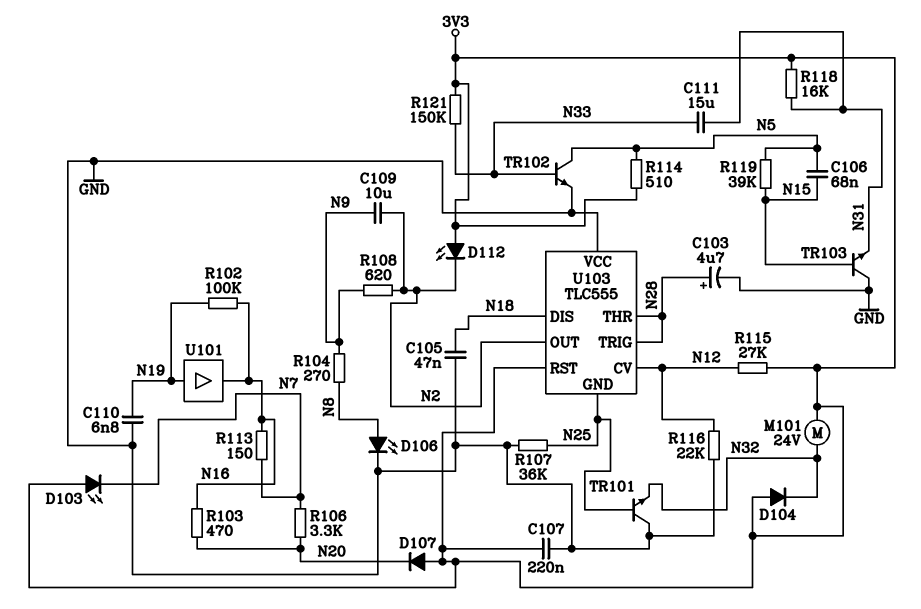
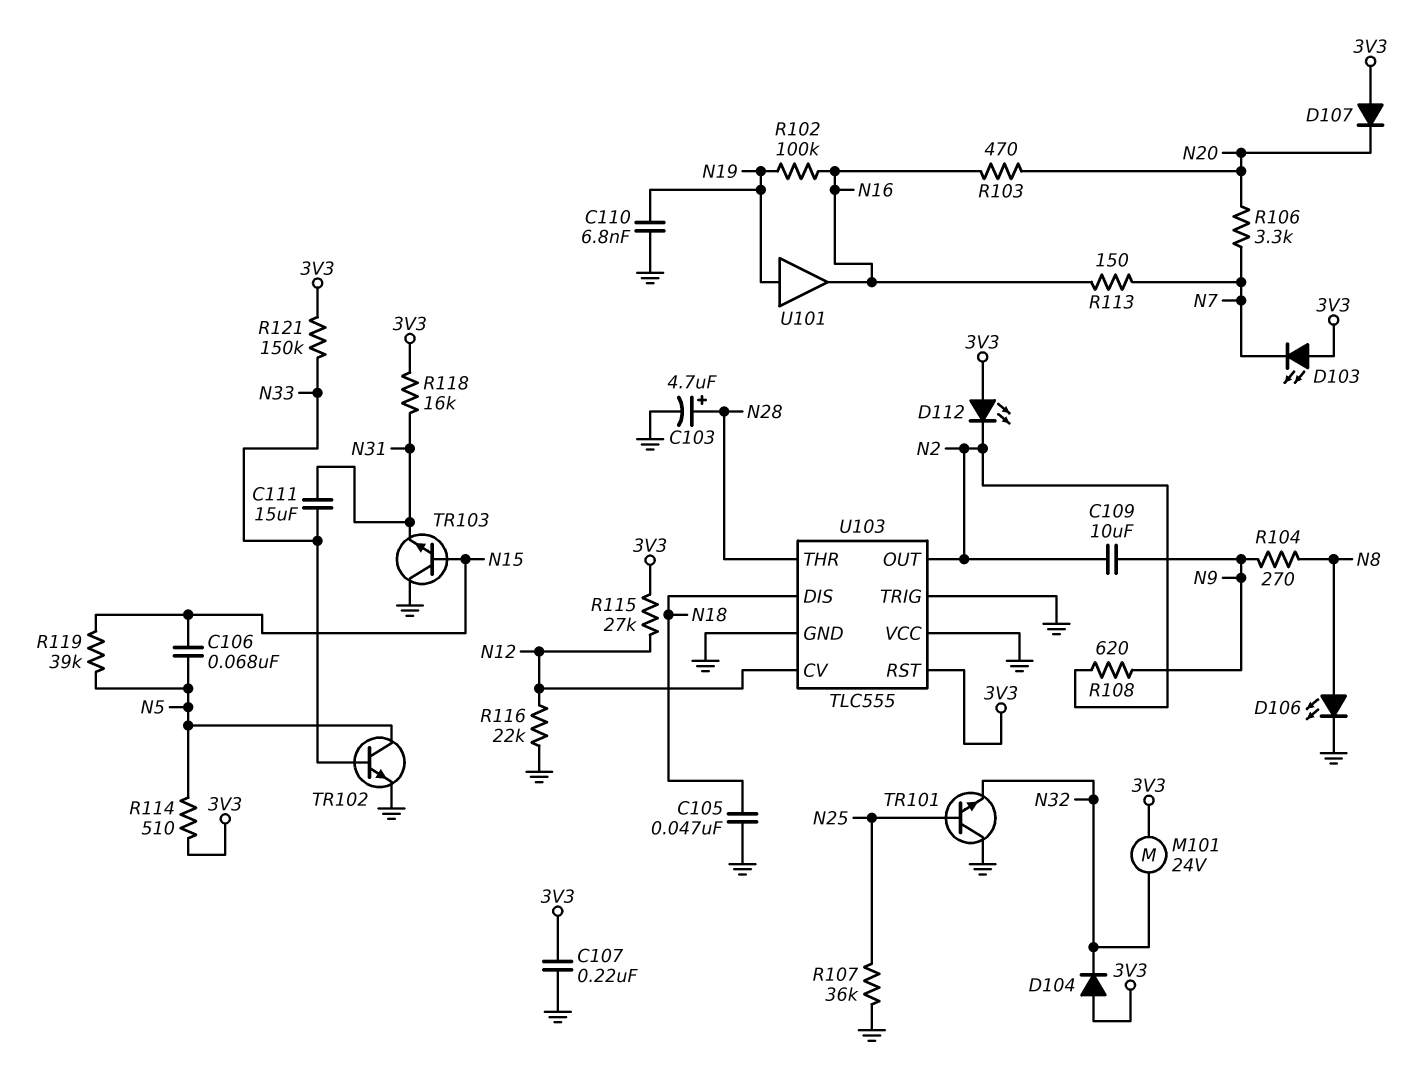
U103 pin GND: N25 -> GND
U103 pin TRIG: N28 -> GND

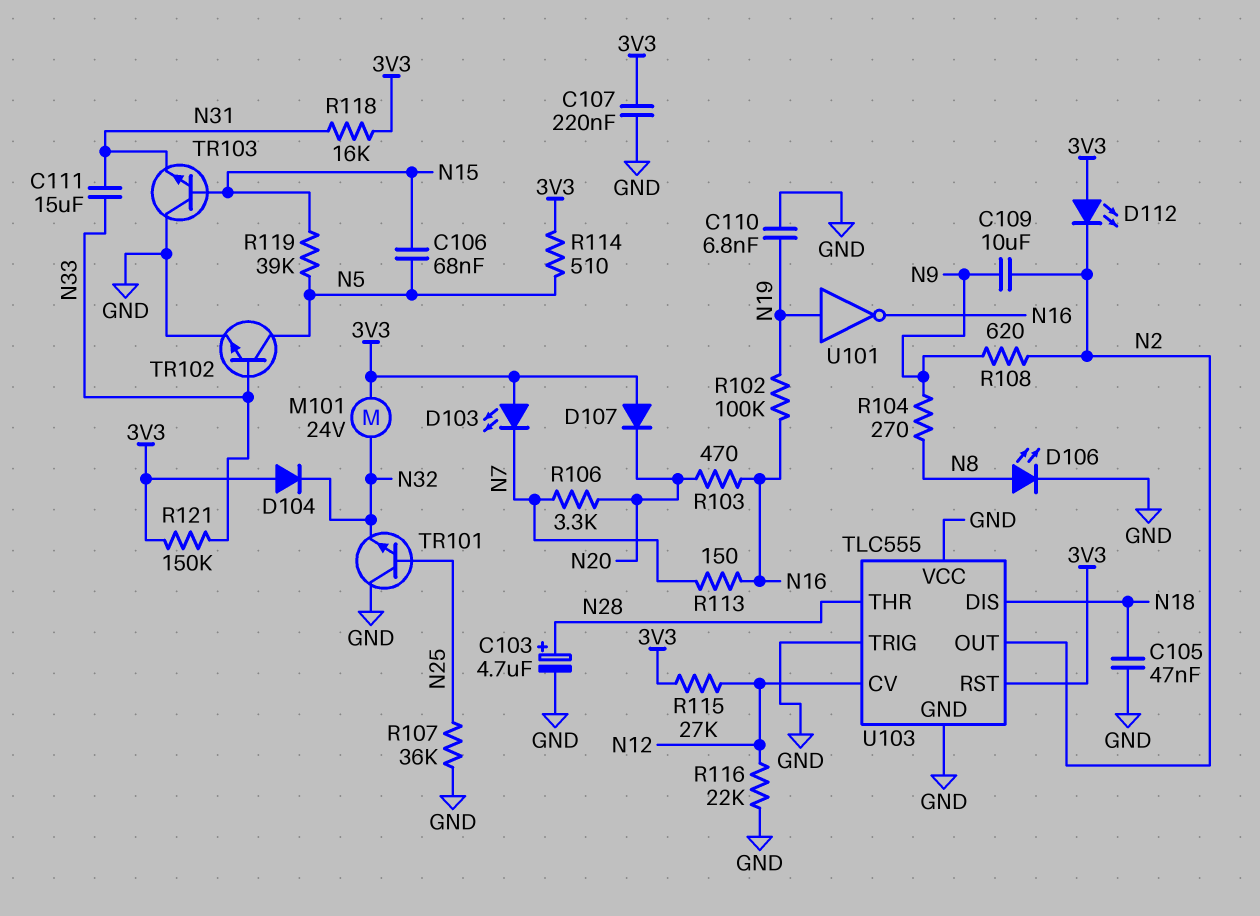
U101: buffer (in N19, out N16) -> NOT (in N19, out N16)

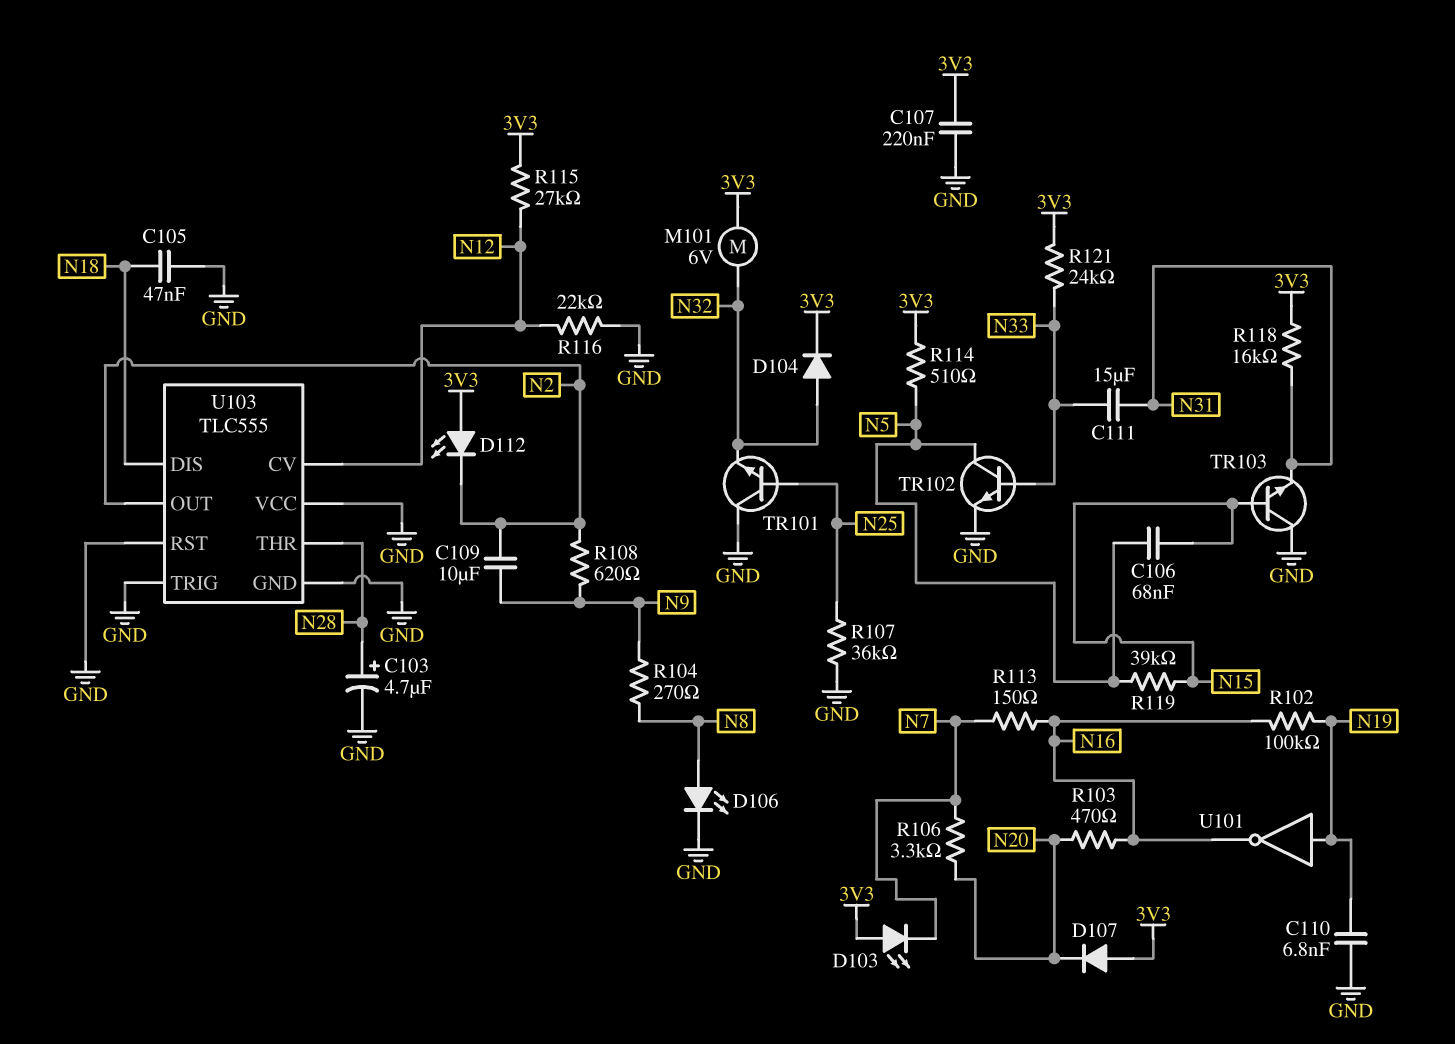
D104: diode (A 3V3, K N32) -> diode (A N32, K 3V3)
M101: motor 24V (3V3, N32) -> motor 6V (3V3, N32)
R121: 150k (3V3, N33) -> 24k (3V3, N33)
U103 pin RST: 3V3 -> GND

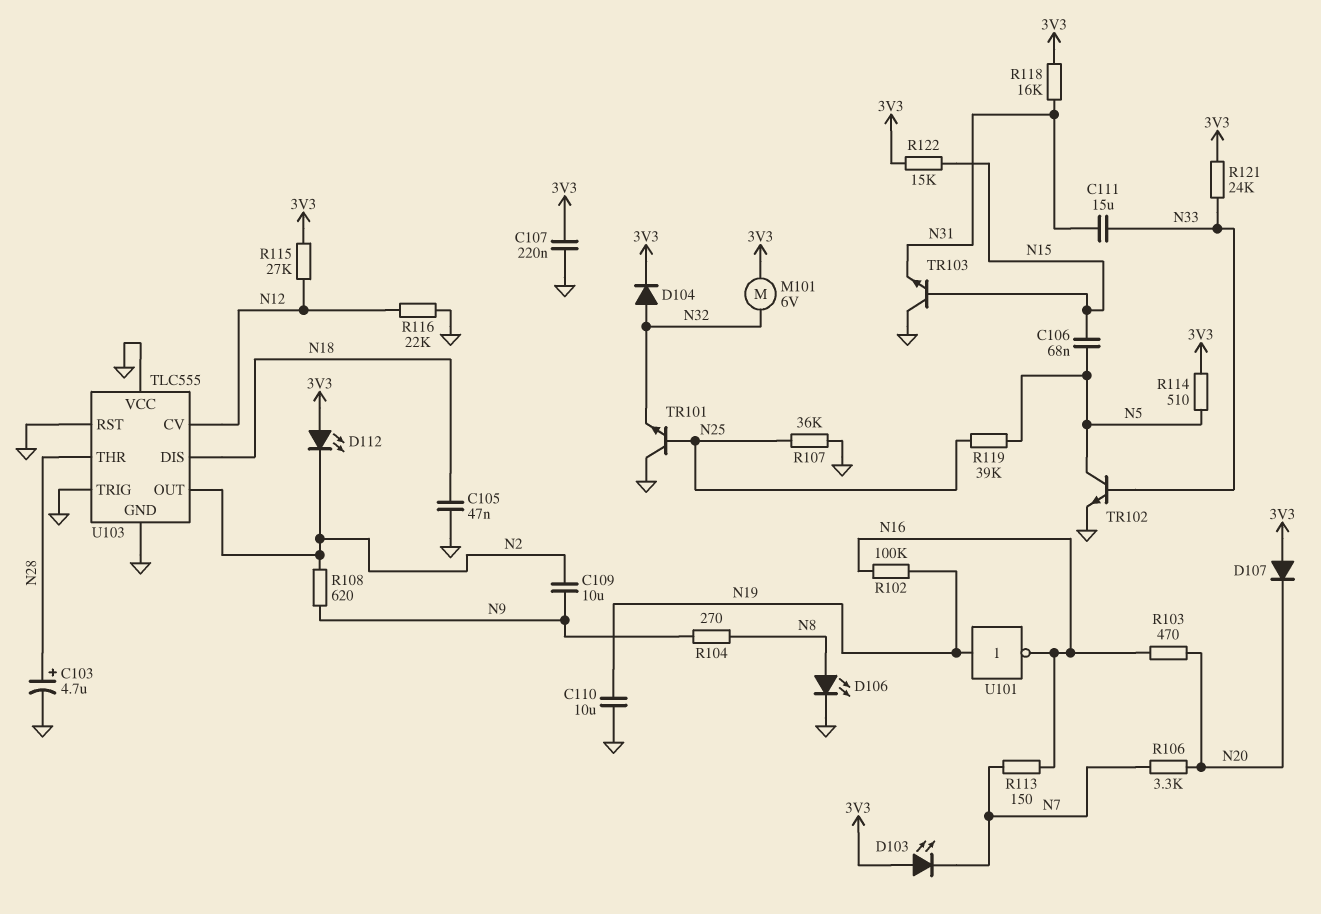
C110: 6.8nF (GND, N19) -> 10uF (GND, N19)
R119: 39k (N5, N15) -> 39k (N5, N25)
R122: none -> 15k (3V3, N15)

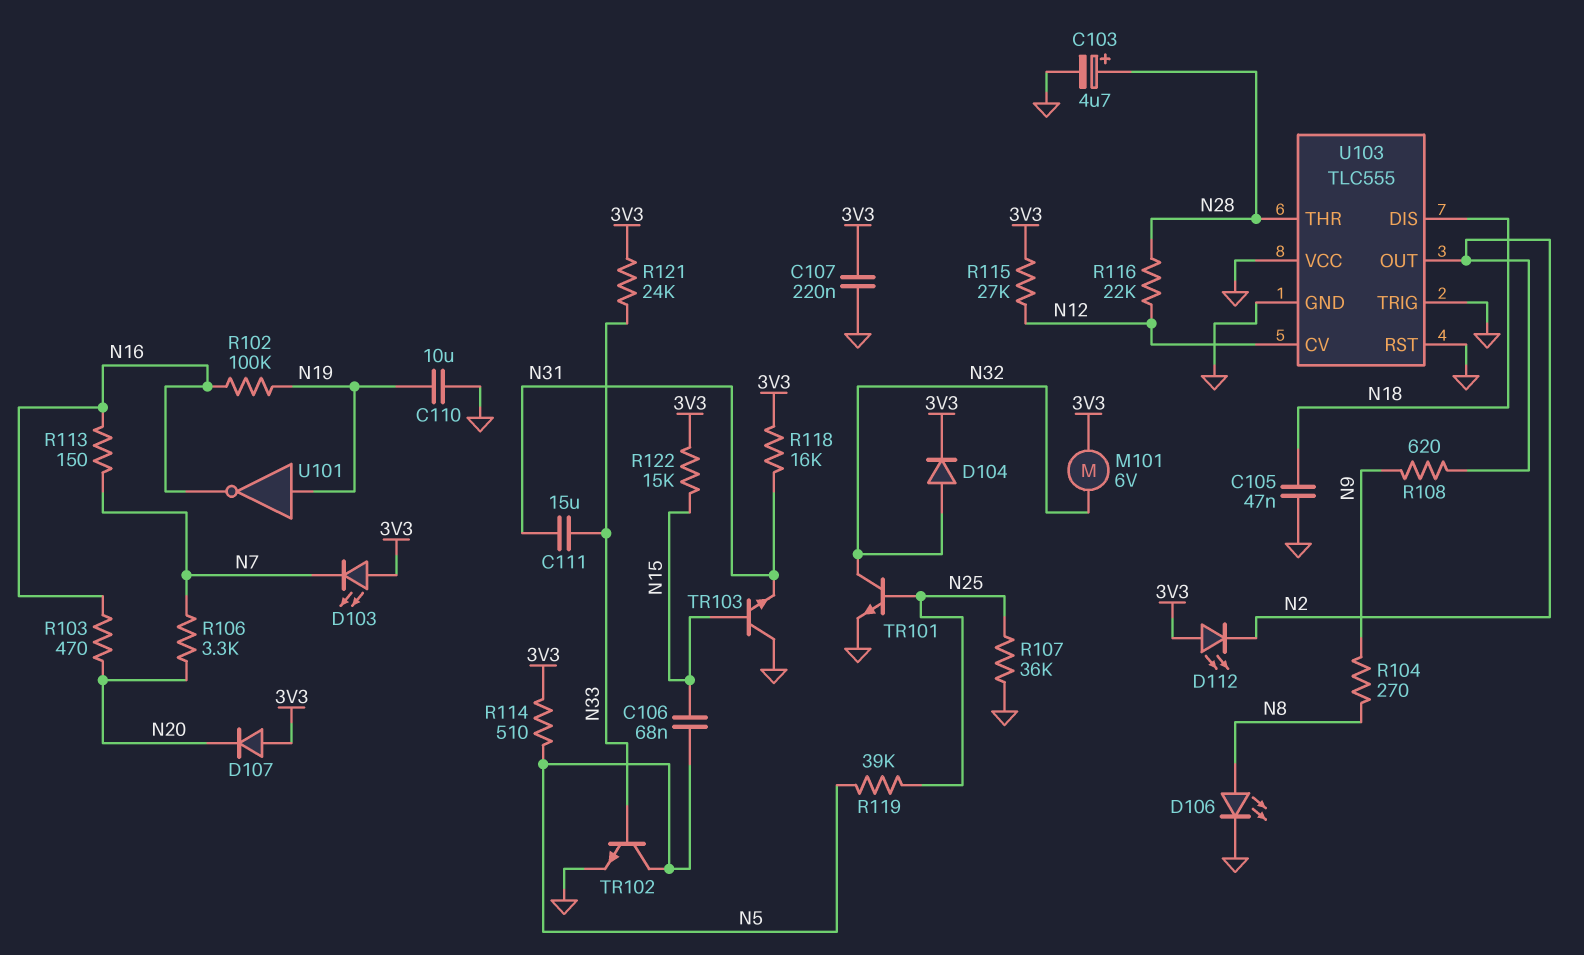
C109: 10uF (N2, N9) -> none
R116: 22k (GND, N12) -> 22k (N12, N28)
TR101: NPN (B N25, C GND, E N32) -> NPN (B N25, C N32, E GND)

